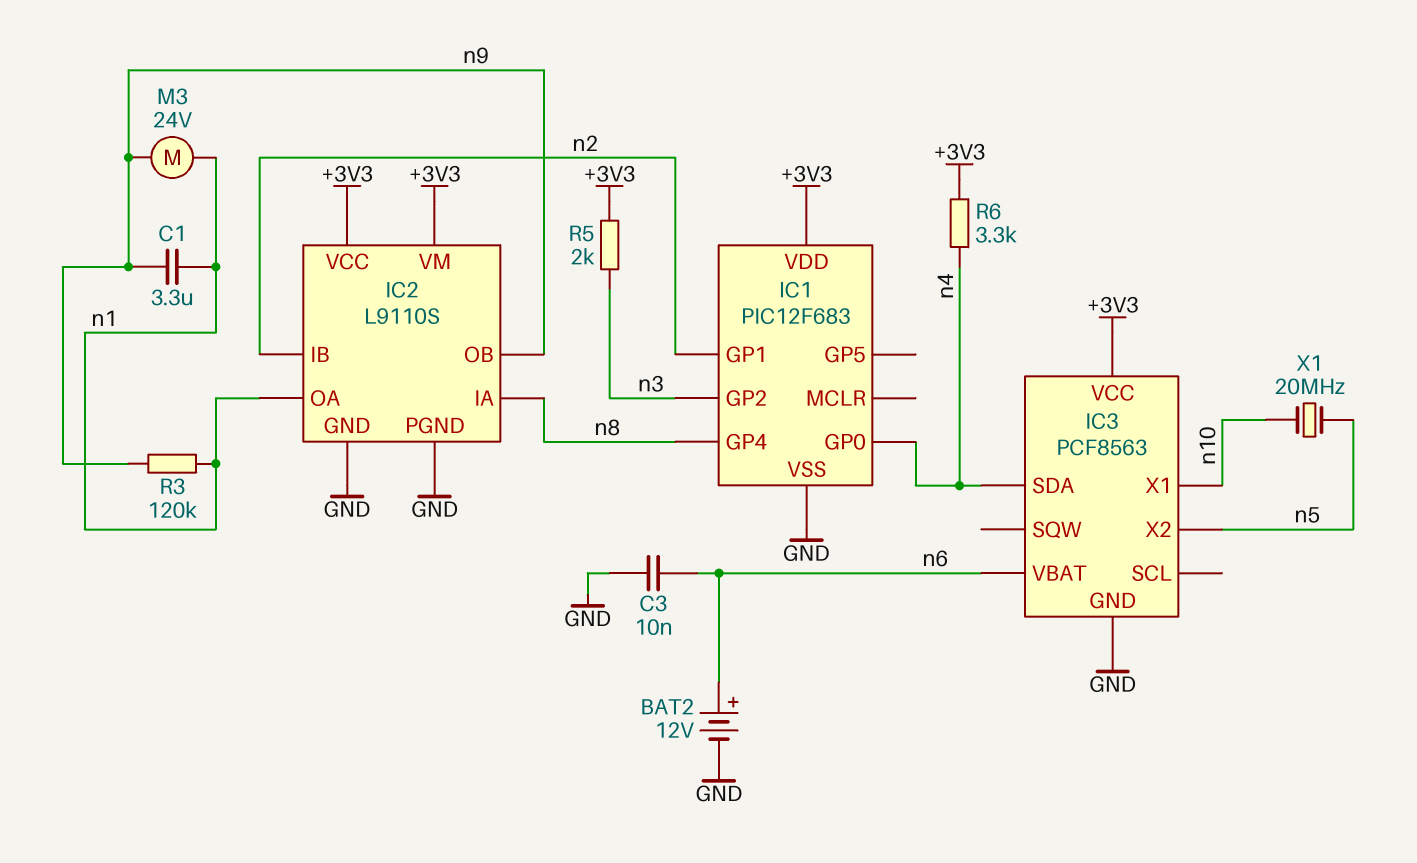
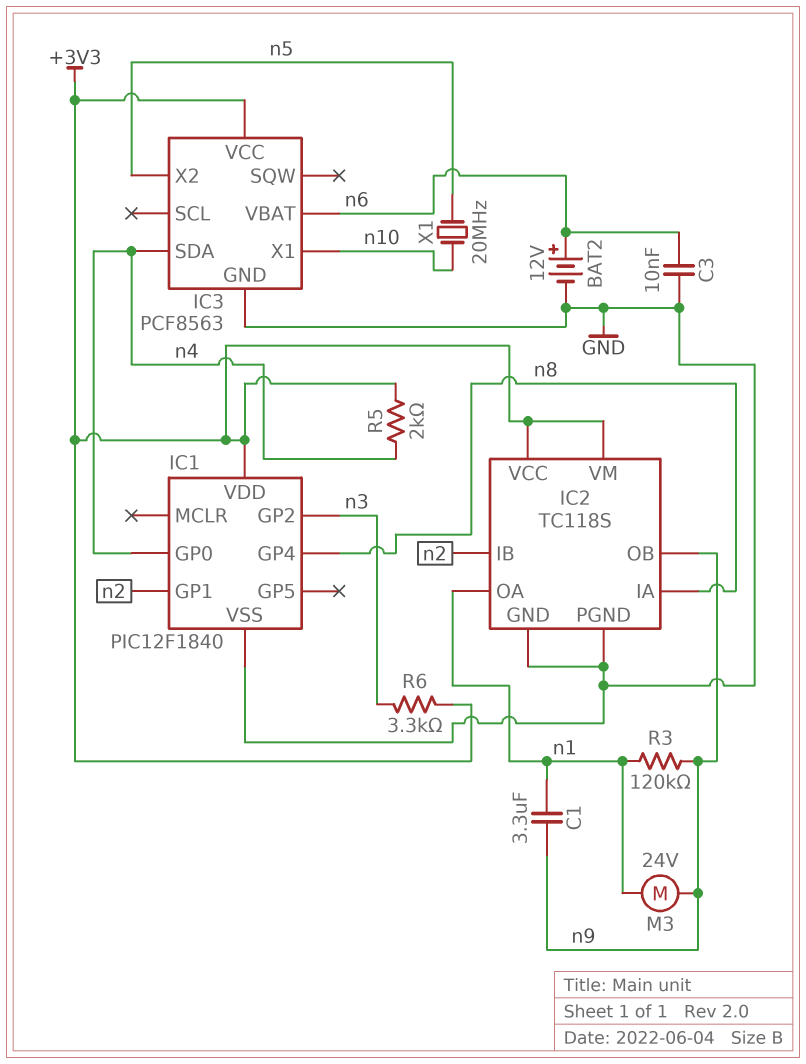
IC1: PIC12F683 -> PIC12F1840
IC2: L9110S -> TC118S
R5: 2k (+3V3, n3) -> 2k (+3V3, n4)
R6: 3.3k (+3V3, n4) -> 3.3k (+3V3, n3)

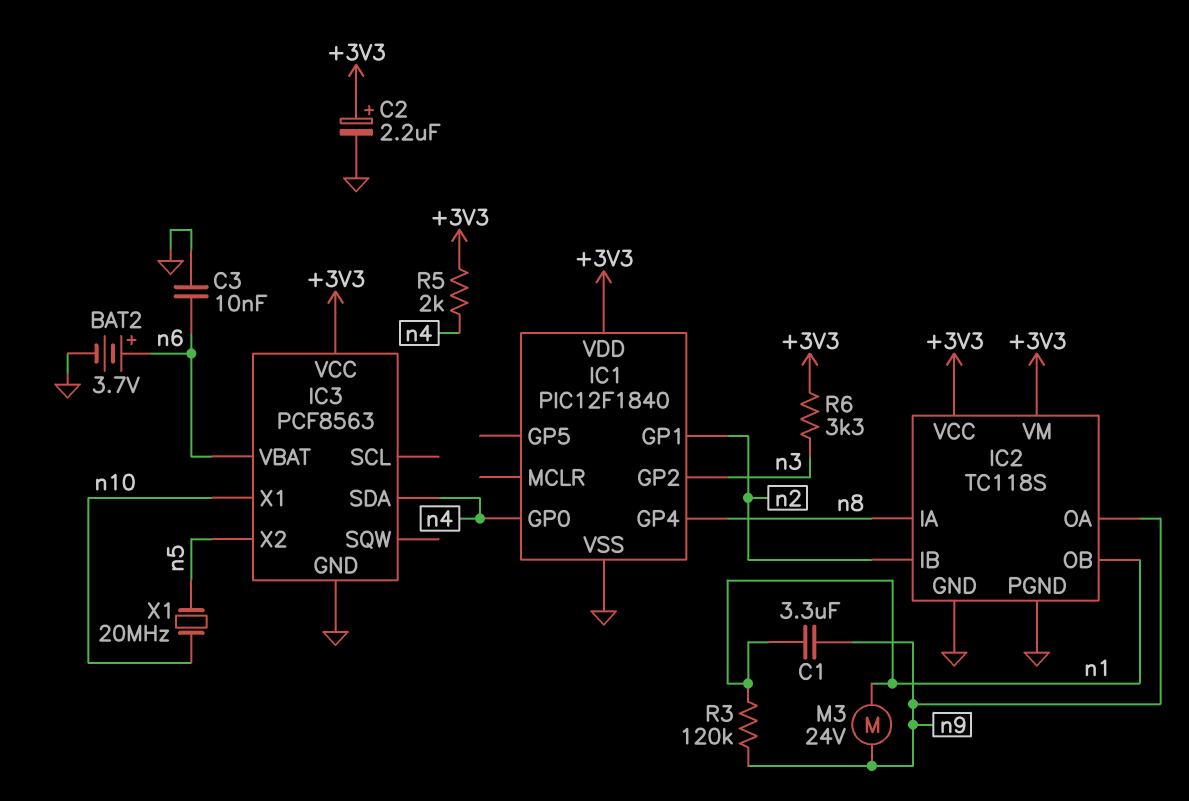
BAT2: 12V (plus n6, minus GND) -> 3.7V (plus n6, minus GND)
C2: none -> 2.2uF (plus +3V3, minus GND)
IC2 pin OA: n1 -> n9
IC2 pin OB: n9 -> n1

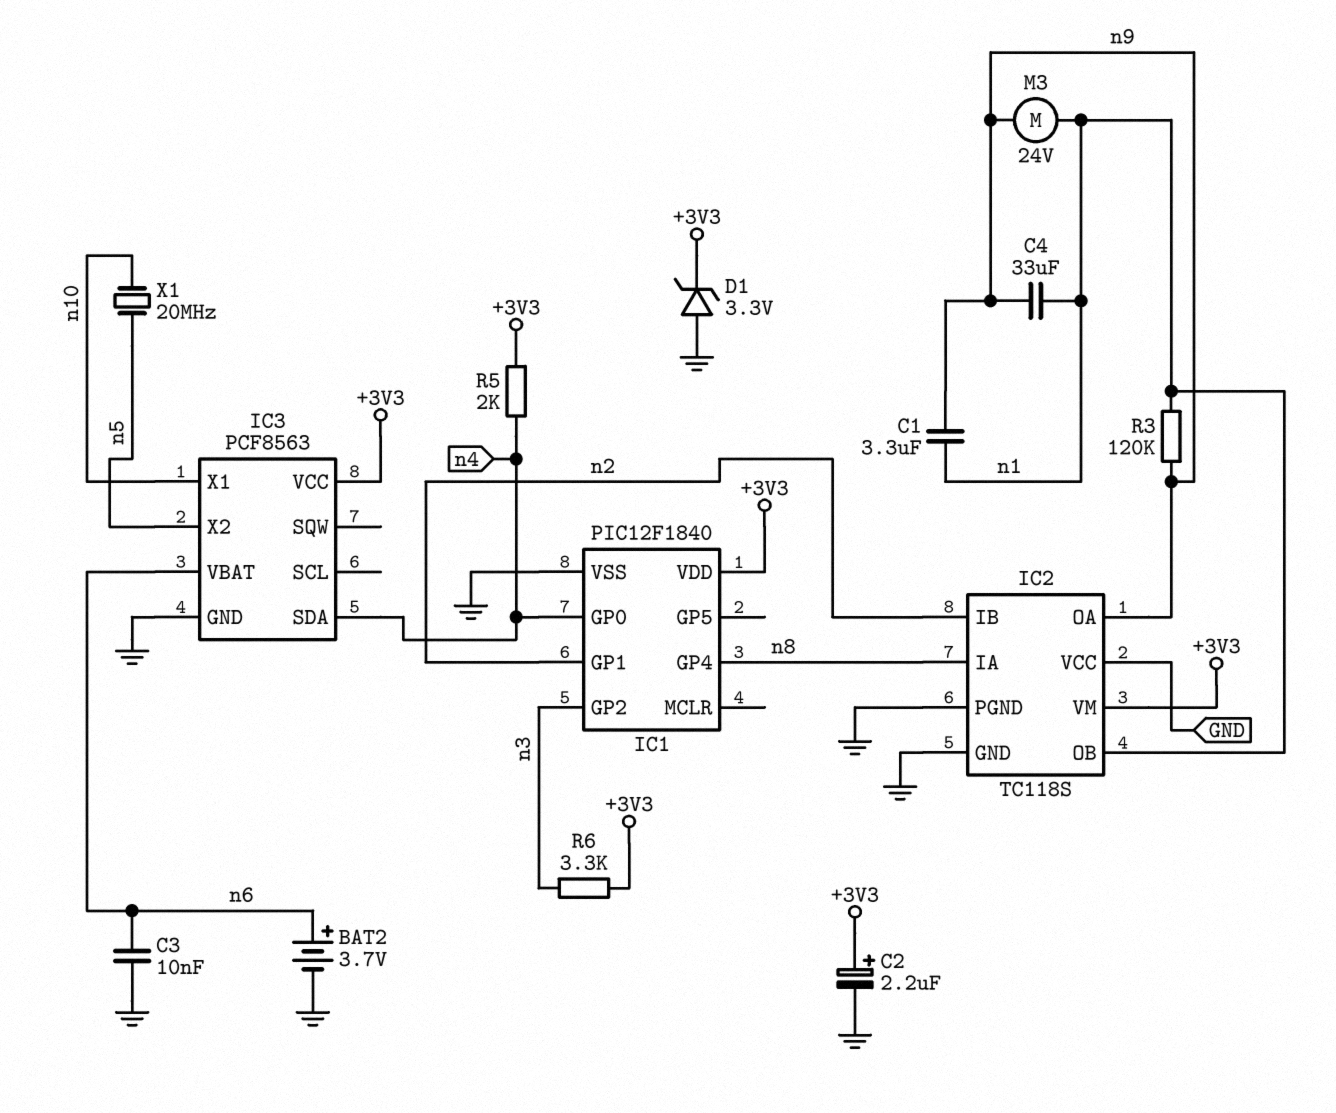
C4: none -> 33uF (n1, n9)
D1: none -> zener 3.3V (A GND, K +3V3)
IC2 pin VCC: +3V3 -> GND

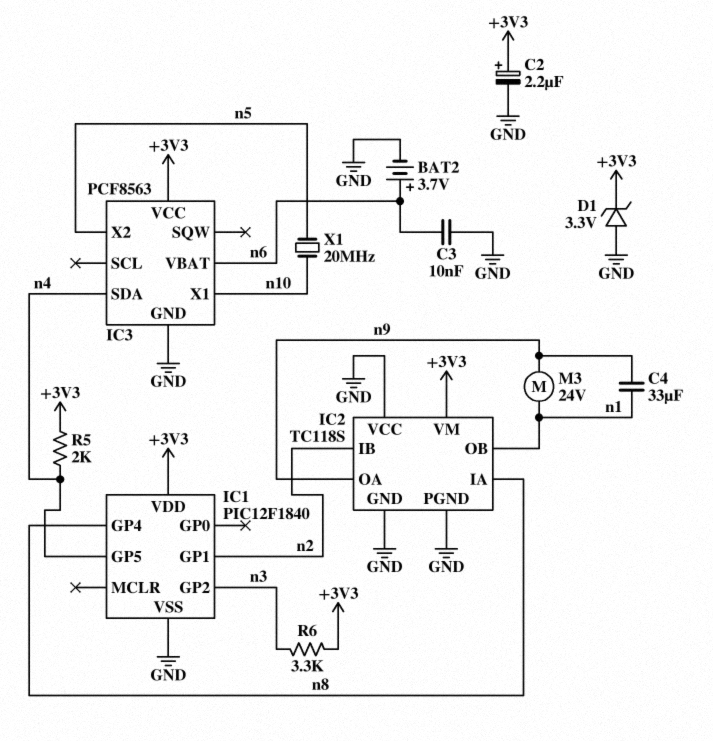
C1: 3.3uF (n1, n9) -> none
IC1 pin GP0: n4 -> none
IC1 pin GP5: none -> n4
R3: 120k (n1, n9) -> none

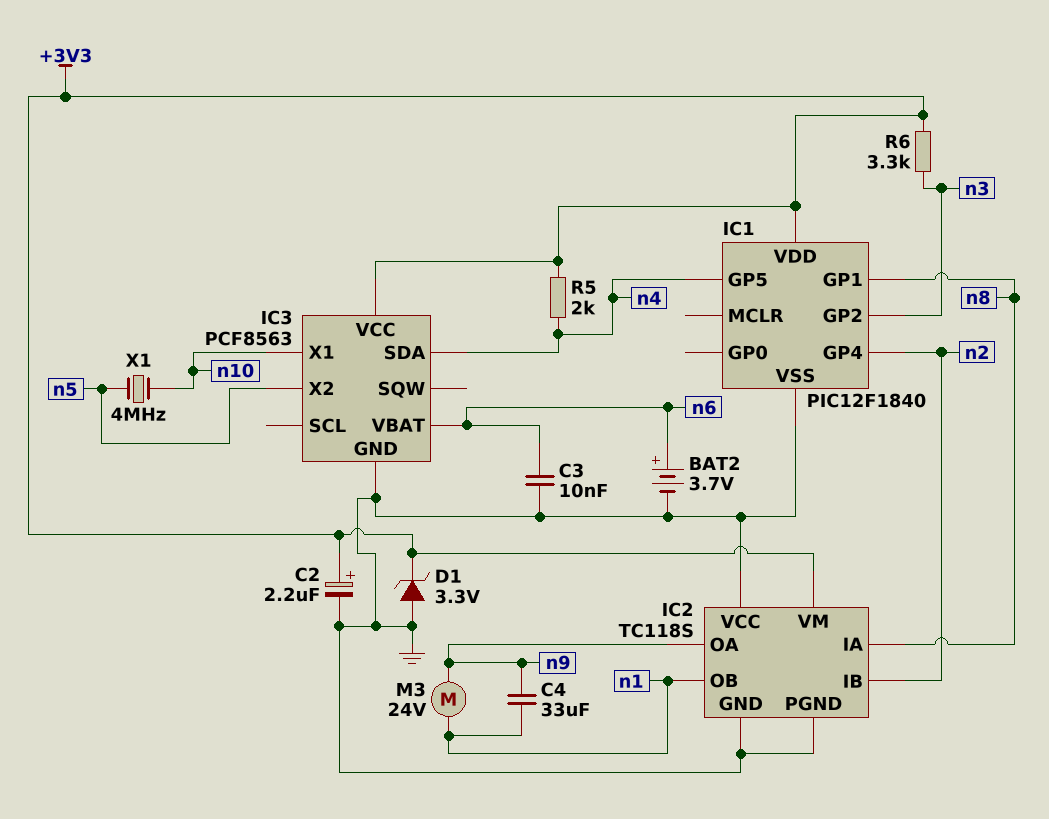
IC1 pin GP1: n2 -> n8
IC1 pin GP4: n8 -> n2
X1: 20MHz (n5, n10) -> 4MHz (n5, n10)

